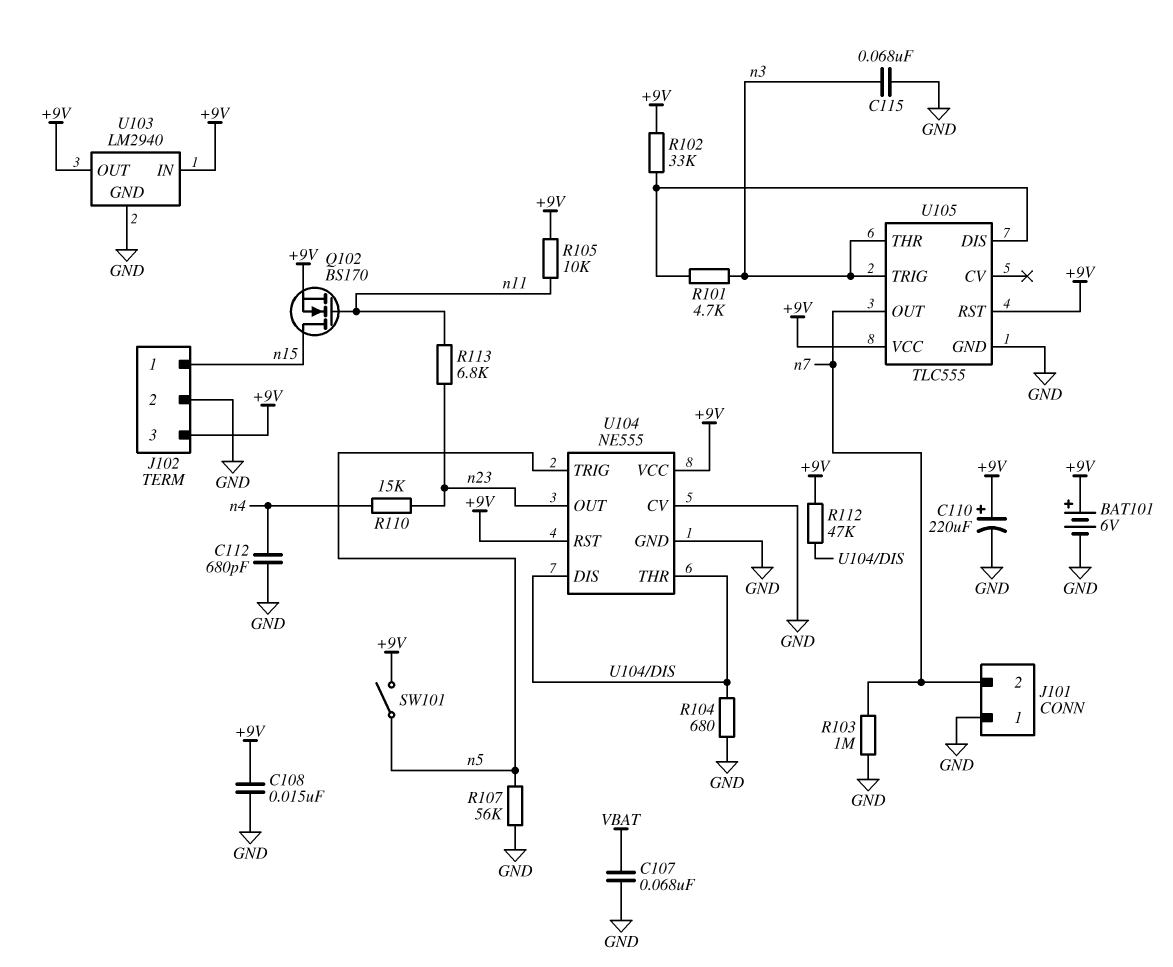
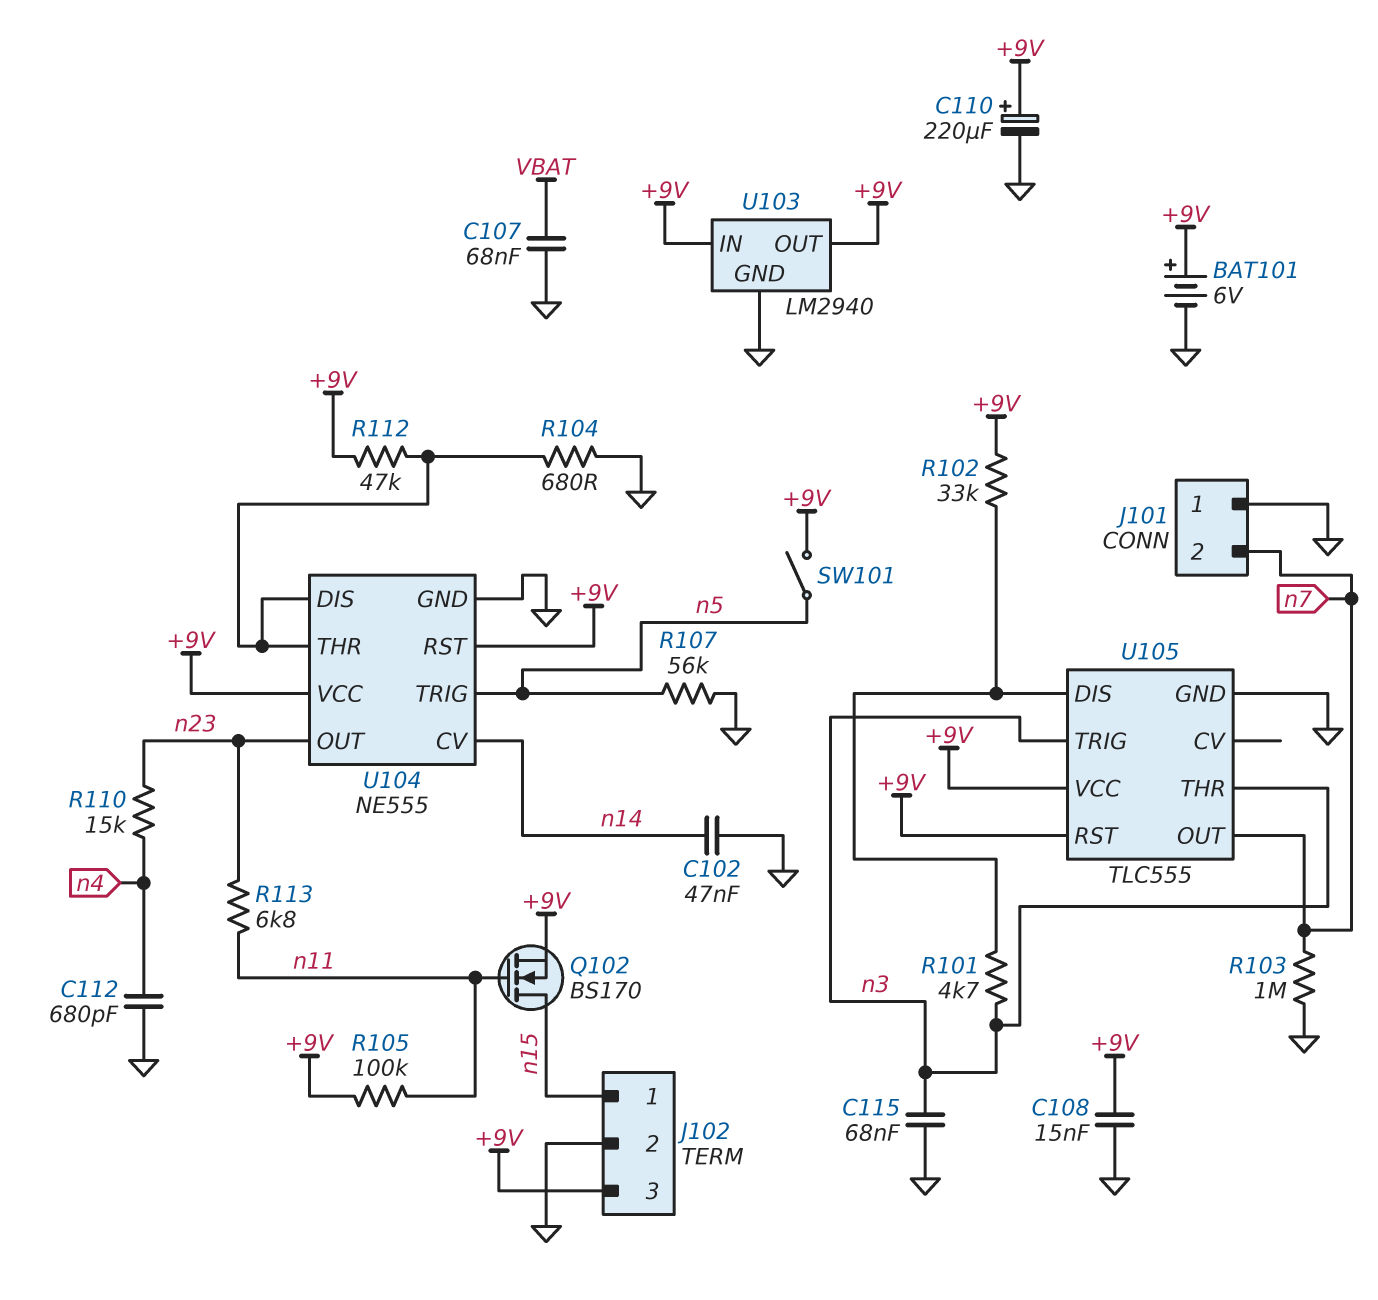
C102: none -> 47nF (GND, n14)
R105: 10k (+9V, n11) -> 100k (+9V, n11)
U104 pin CV: GND -> n14

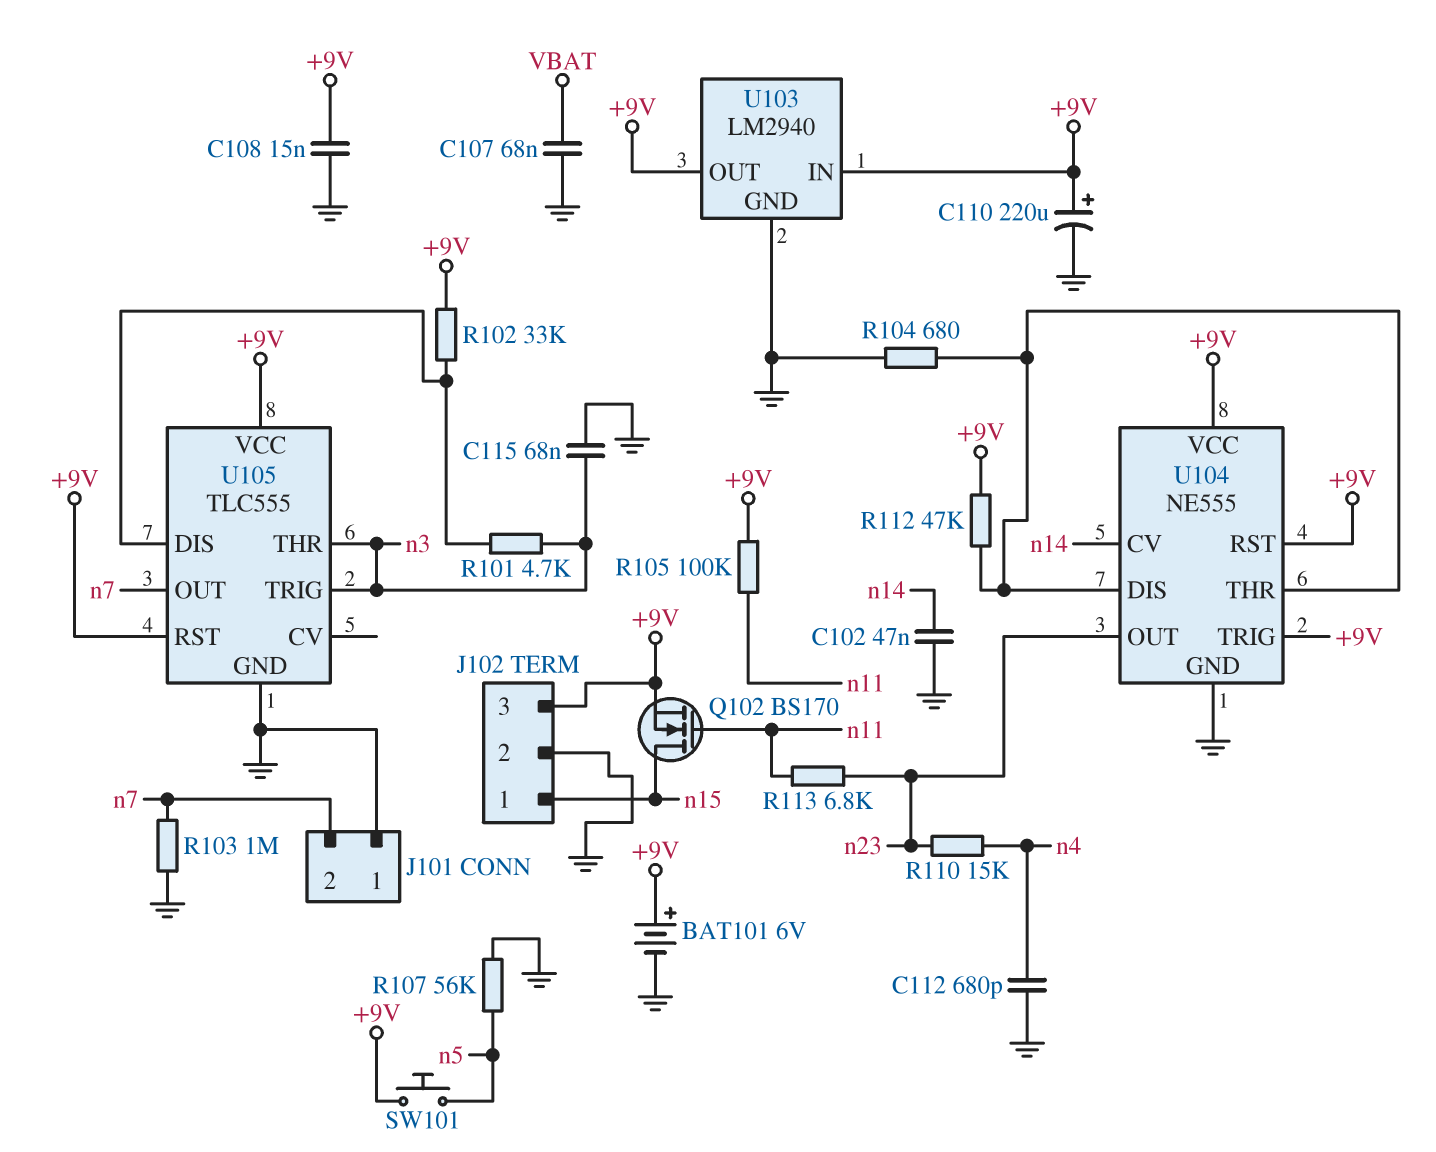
SW101: switch (+9V, n5) -> button (+9V, n5)
U104 pin TRIG: n5 -> +9V

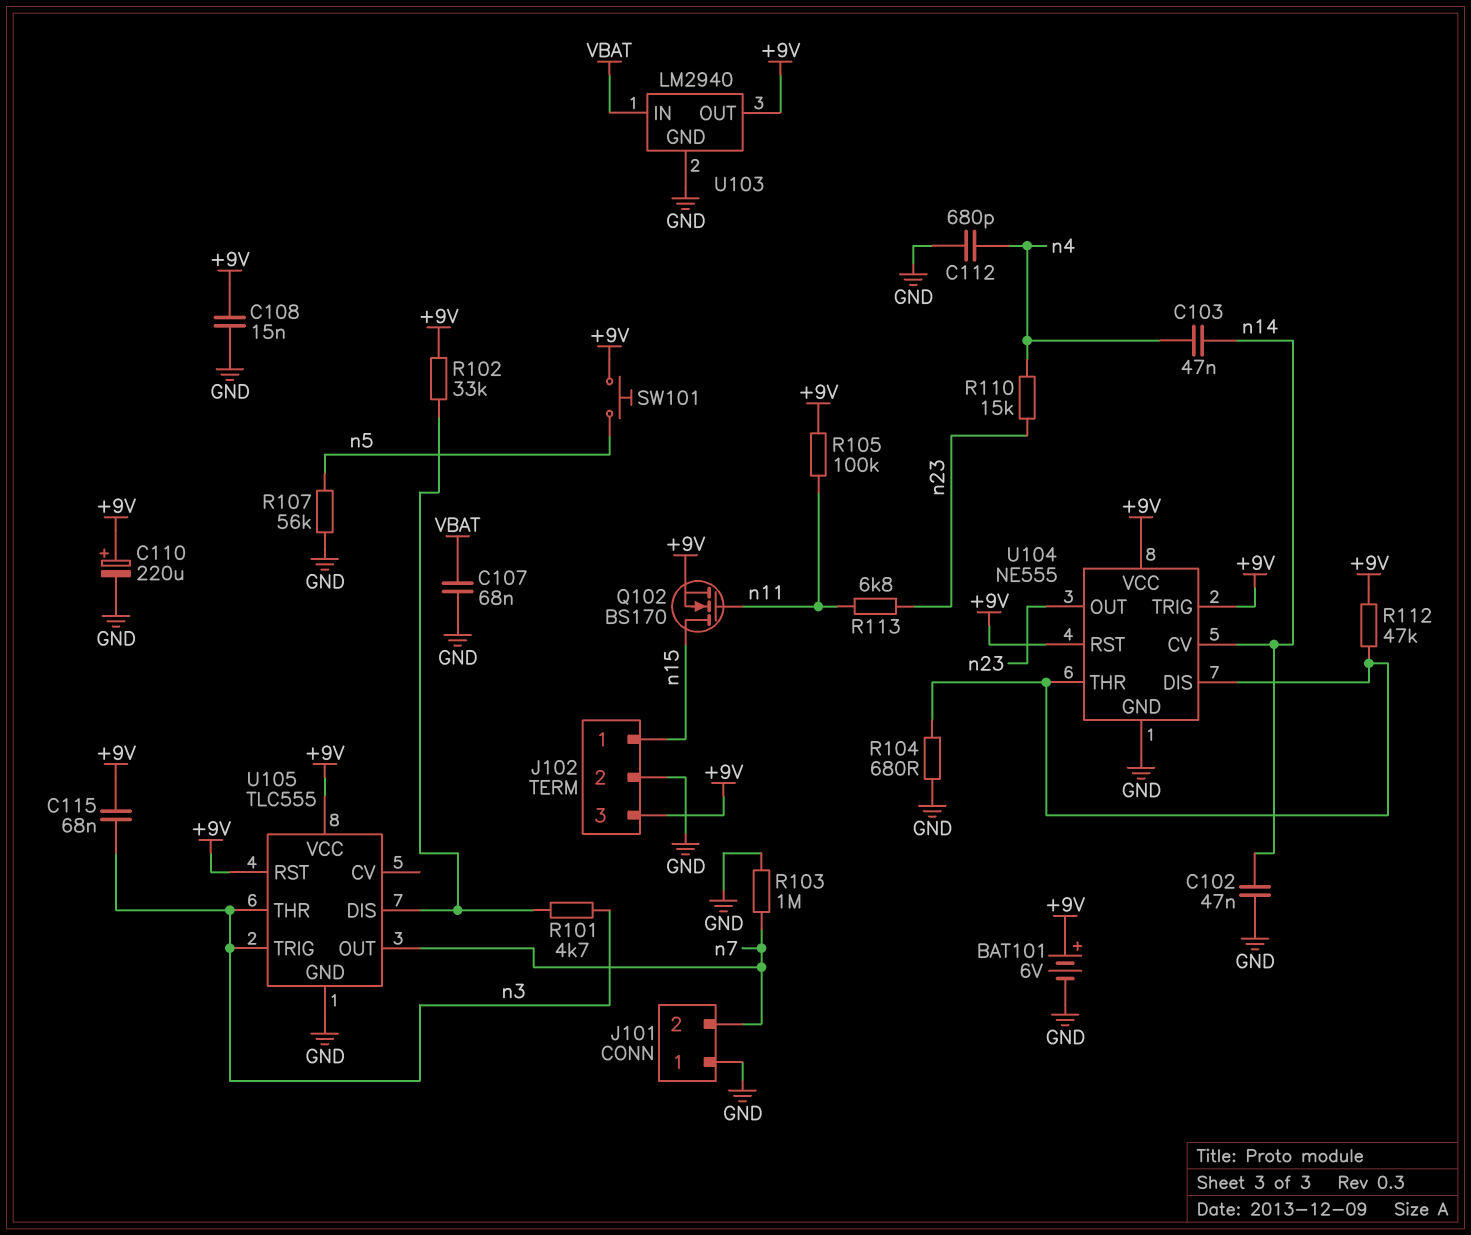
C103: none -> 47nF (n4, n14)
C115: 68nF (GND, n3) -> 68nF (+9V, n3)
U103 pin IN: +9V -> VBAT

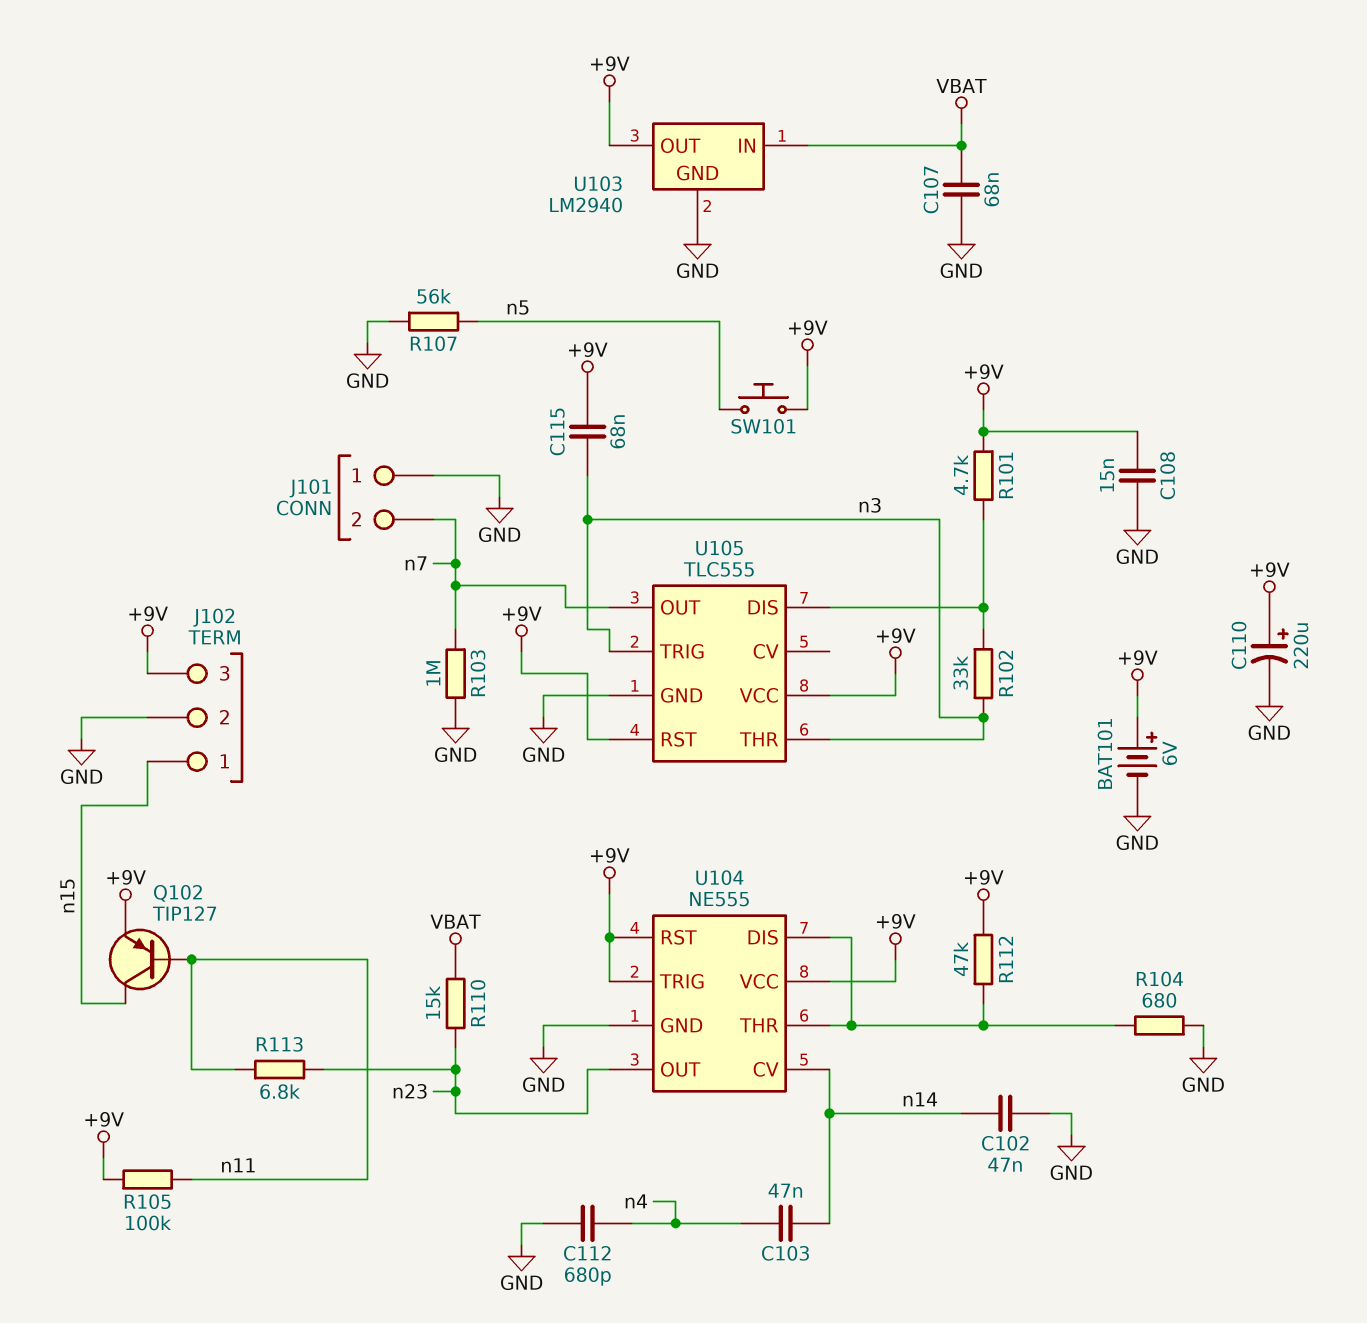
Q102: NMOS BS170 (G n11, D n15, S +9V) -> PNP TIP127 (B n11, C n15, E +9V)
R101: 4.7k (U105/DIS, n3) -> 4.7k (+9V, U105/DIS)
R102: 33k (+9V, U105/DIS) -> 33k (U105/DIS, n3)
R110: 15k (n4, n23) -> 15k (VBAT, n23)

